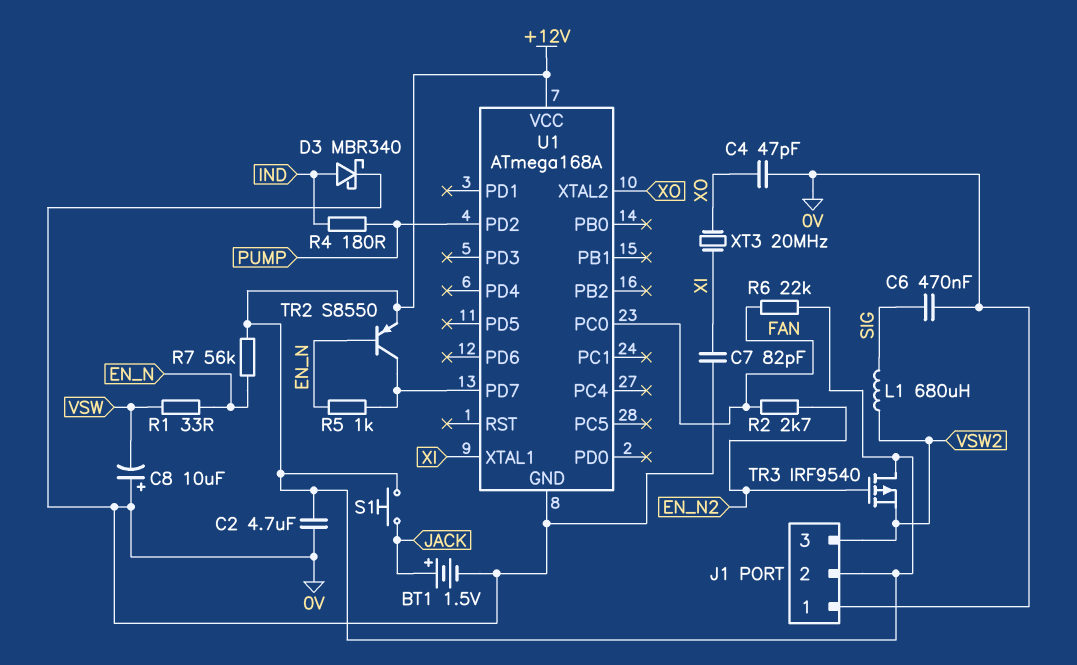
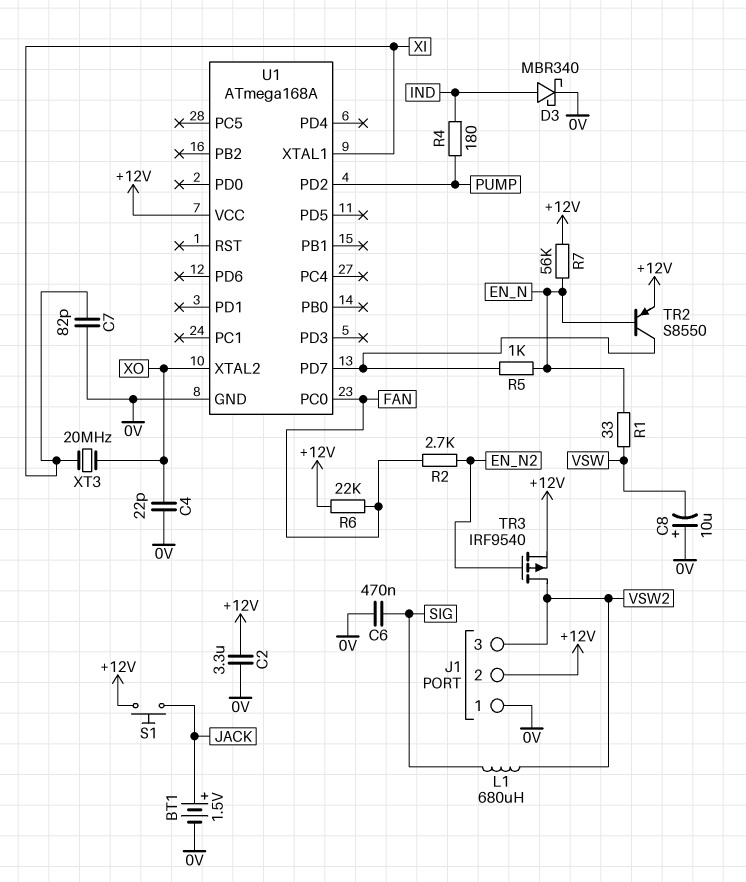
C2: 4.7uF (+12V, 0V) -> 3.3uF (+12V, 0V)
C4: 47pF (0V, XO) -> 22pF (0V, XO)
TR3: PMOS IRF9540 (G EN_N2, D +12V, S VSW2) -> PMOS IRF9540 (G EN_N2, D VSW2, S +12V)

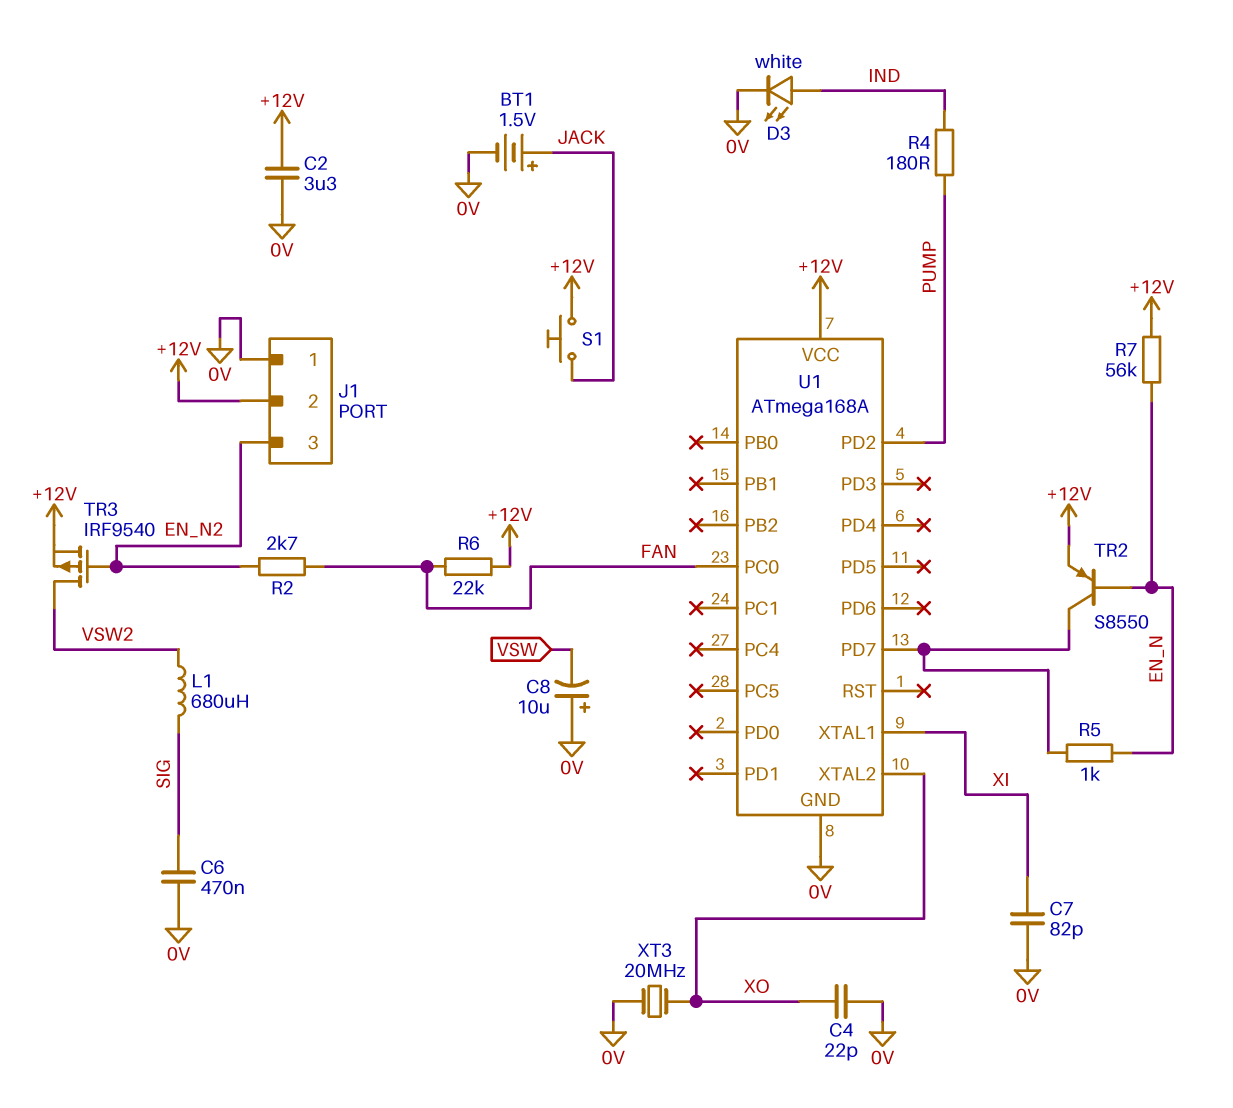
D3: schottky MBR340 (A IND, K 0V) -> LED white (A IND, K 0V)
J1 pin 3: VSW2 -> EN_N2
R1: 33 (EN_N, VSW) -> none
XT3: 20MHz (XI, XO) -> 20MHz (0V, XO)

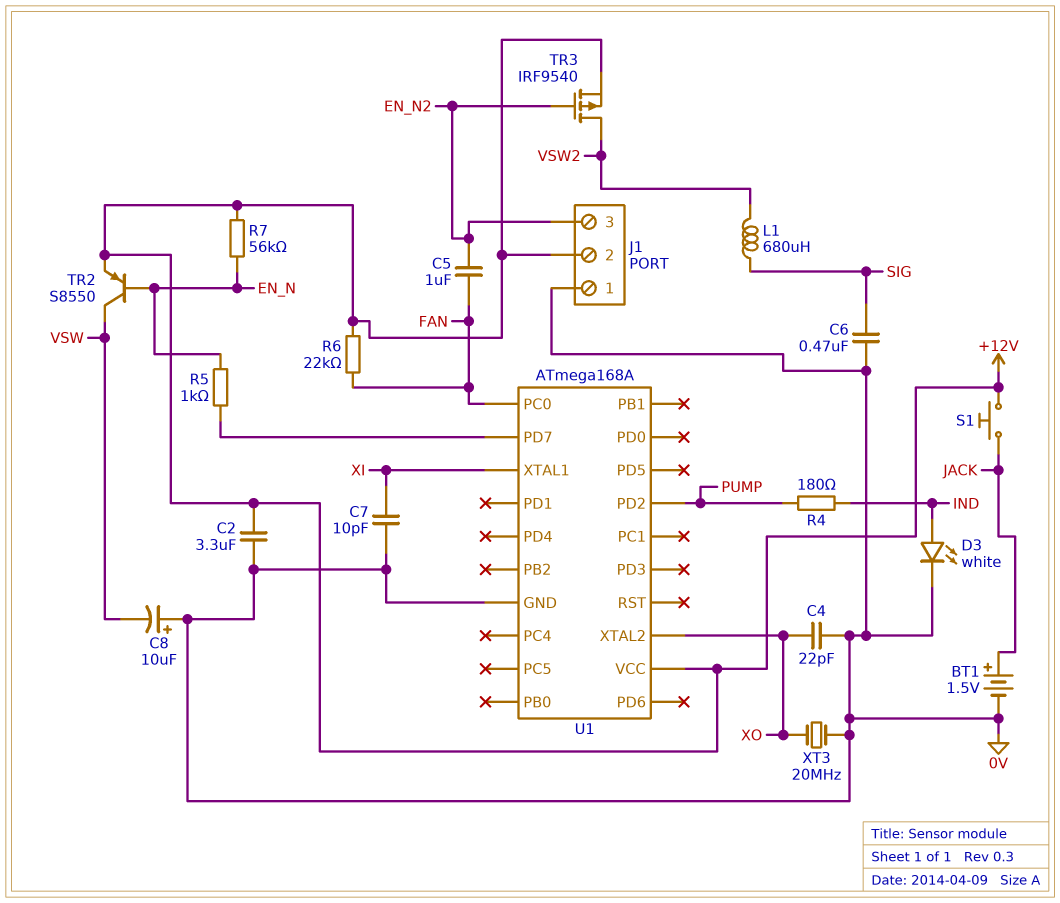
C5: none -> 1uF (EN_N2, FAN)
C7: 82pF (0V, XI) -> 10pF (0V, XI)
R2: 2.7k (EN_N2, FAN) -> none
TR2: PNP S8550 (B EN_N, C U1/PD7, E +12V) -> PNP S8550 (B EN_N, C VSW, E +12V)

